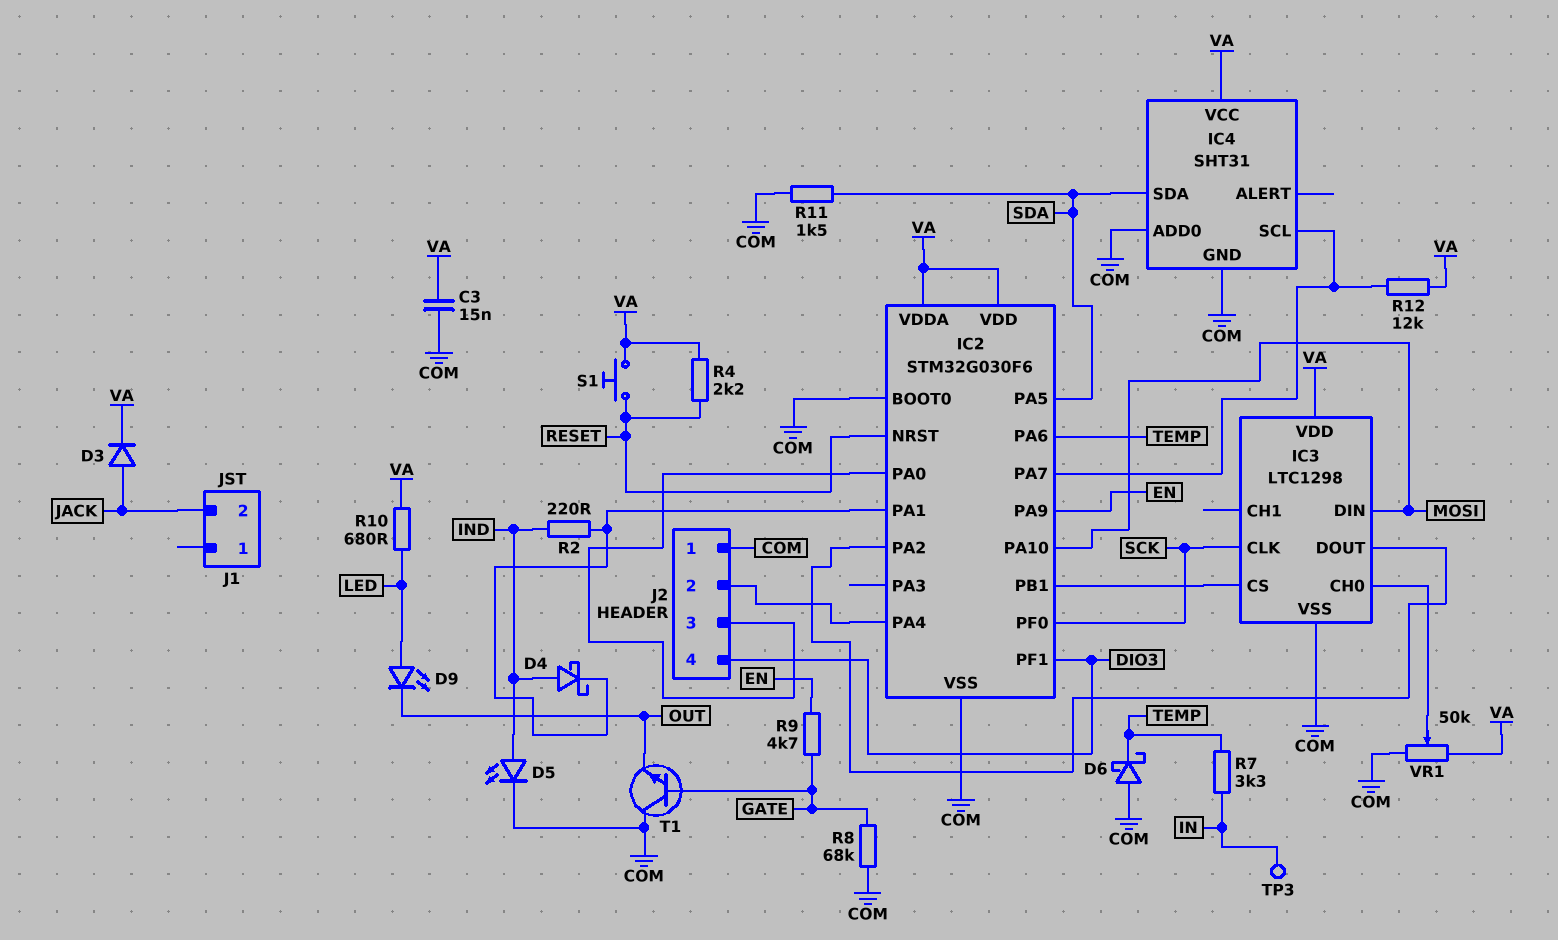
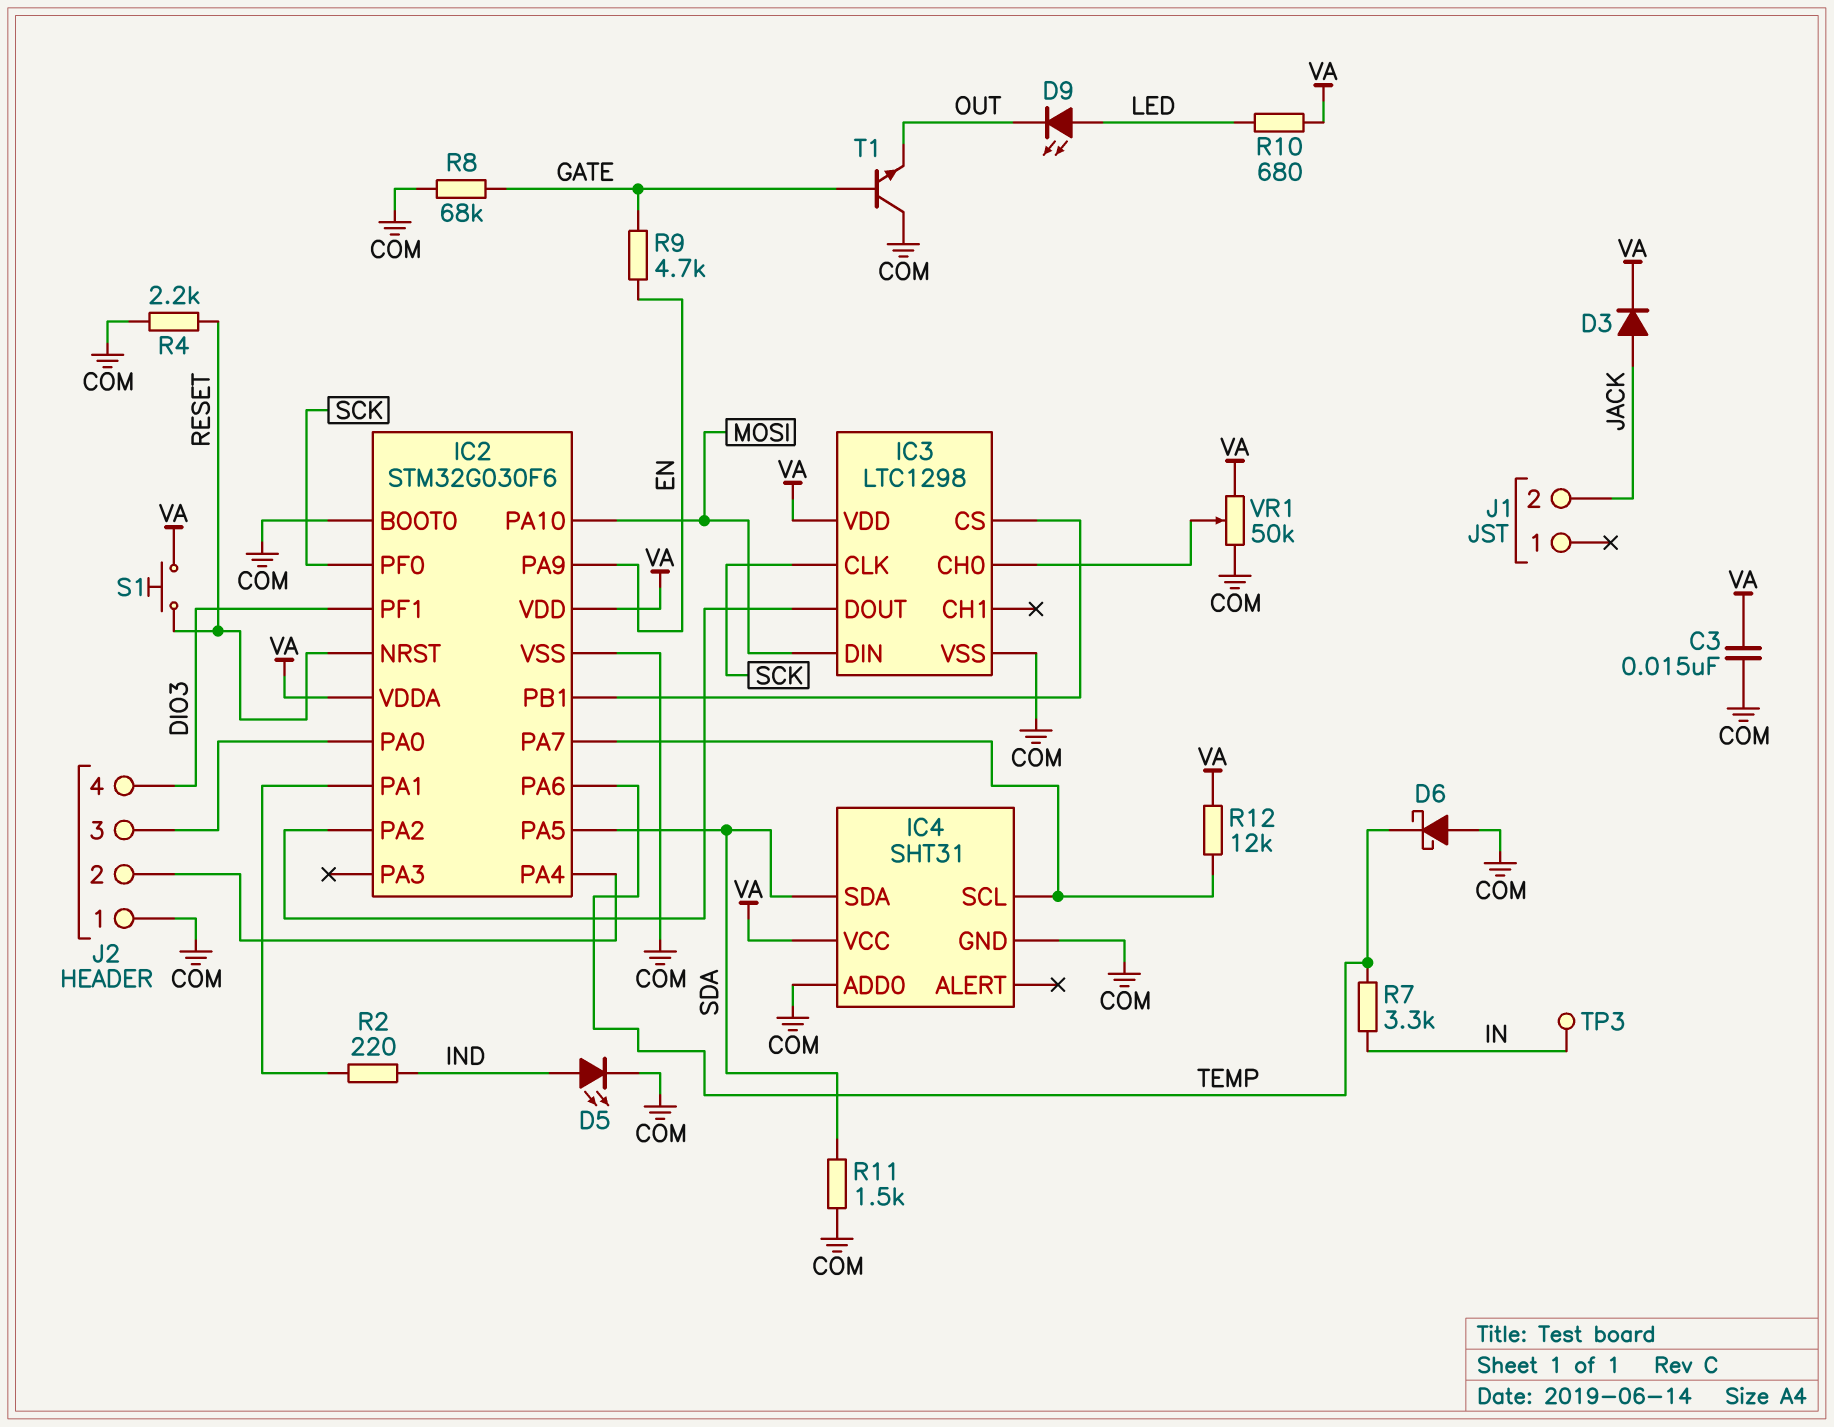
D4: schottky (A IND, K IC2/PA1) -> none
R4: 2.2k (RESET, VA) -> 2.2k (COM, RESET)

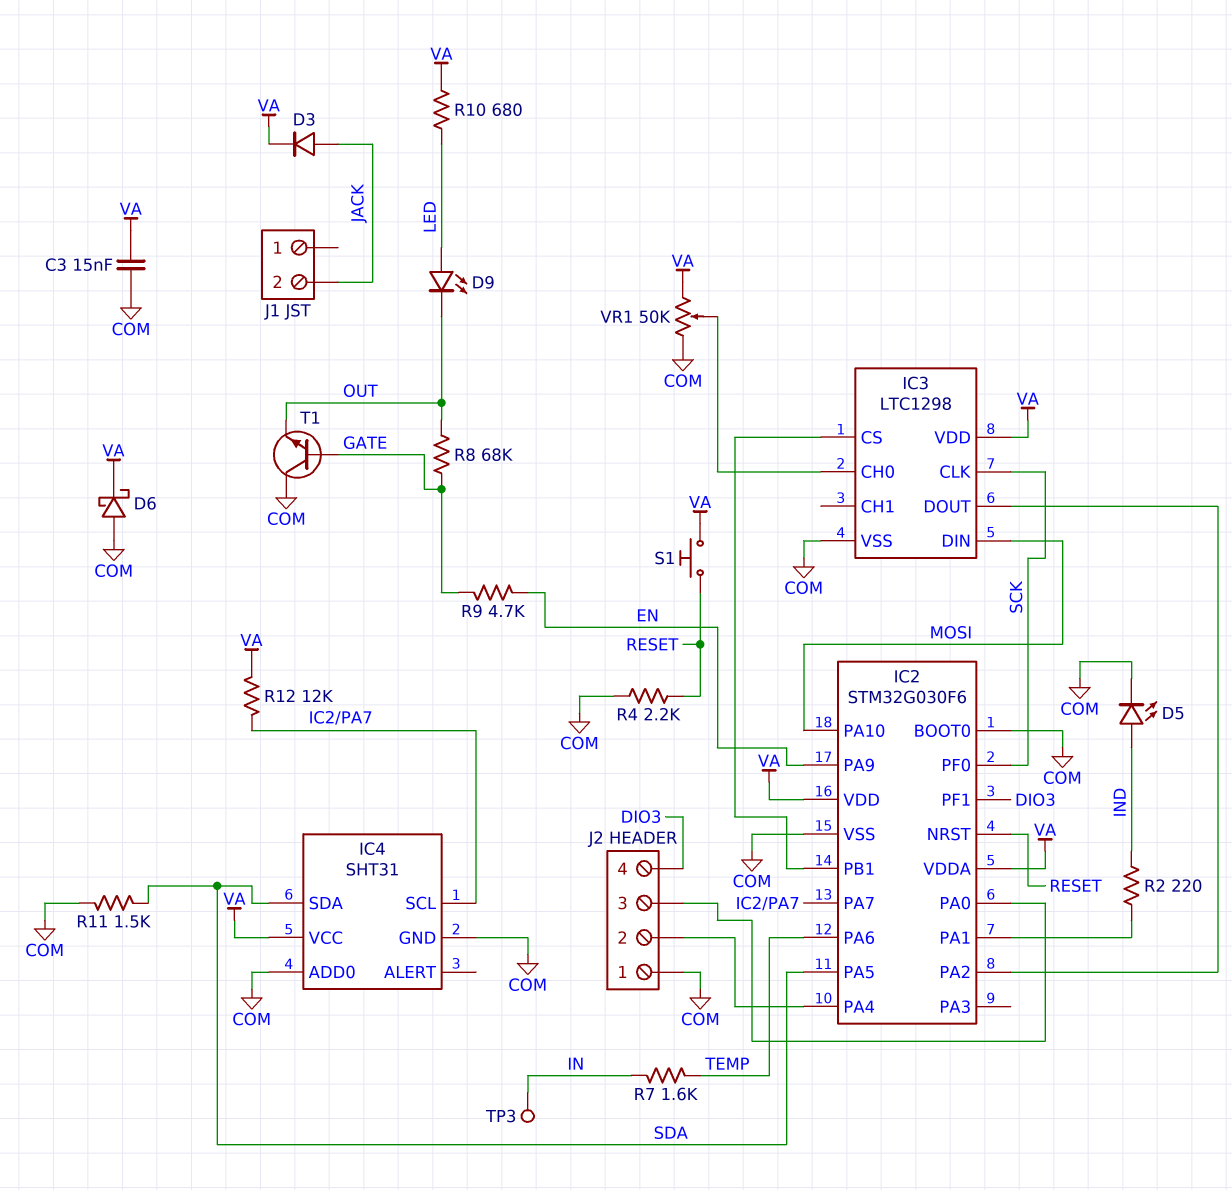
D6: schottky (A COM, K TEMP) -> schottky (A COM, K VA)
R7: 3.3k (IN, TEMP) -> 1.6k (IN, TEMP)
R8: 68k (COM, GATE) -> 68k (GATE, OUT)

